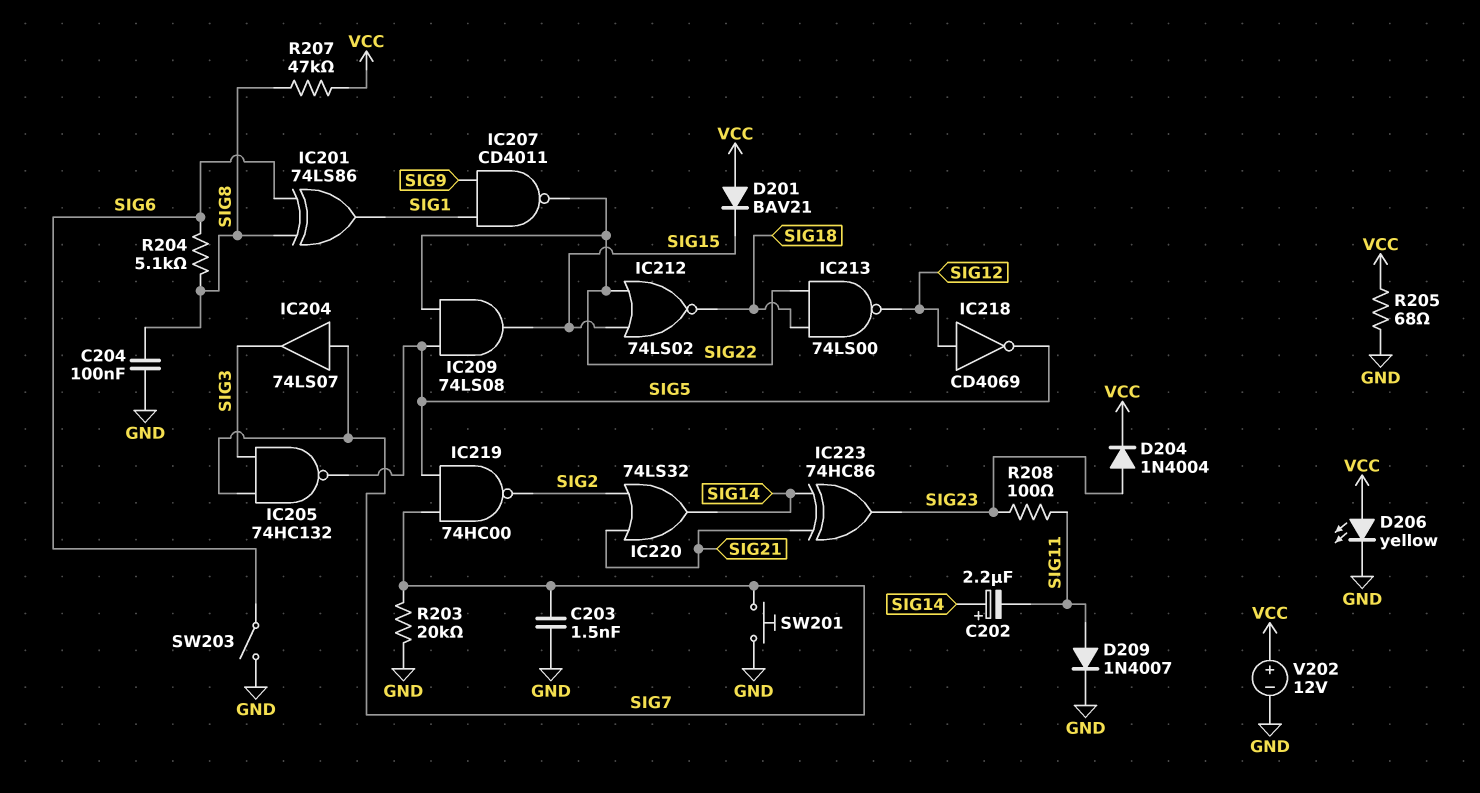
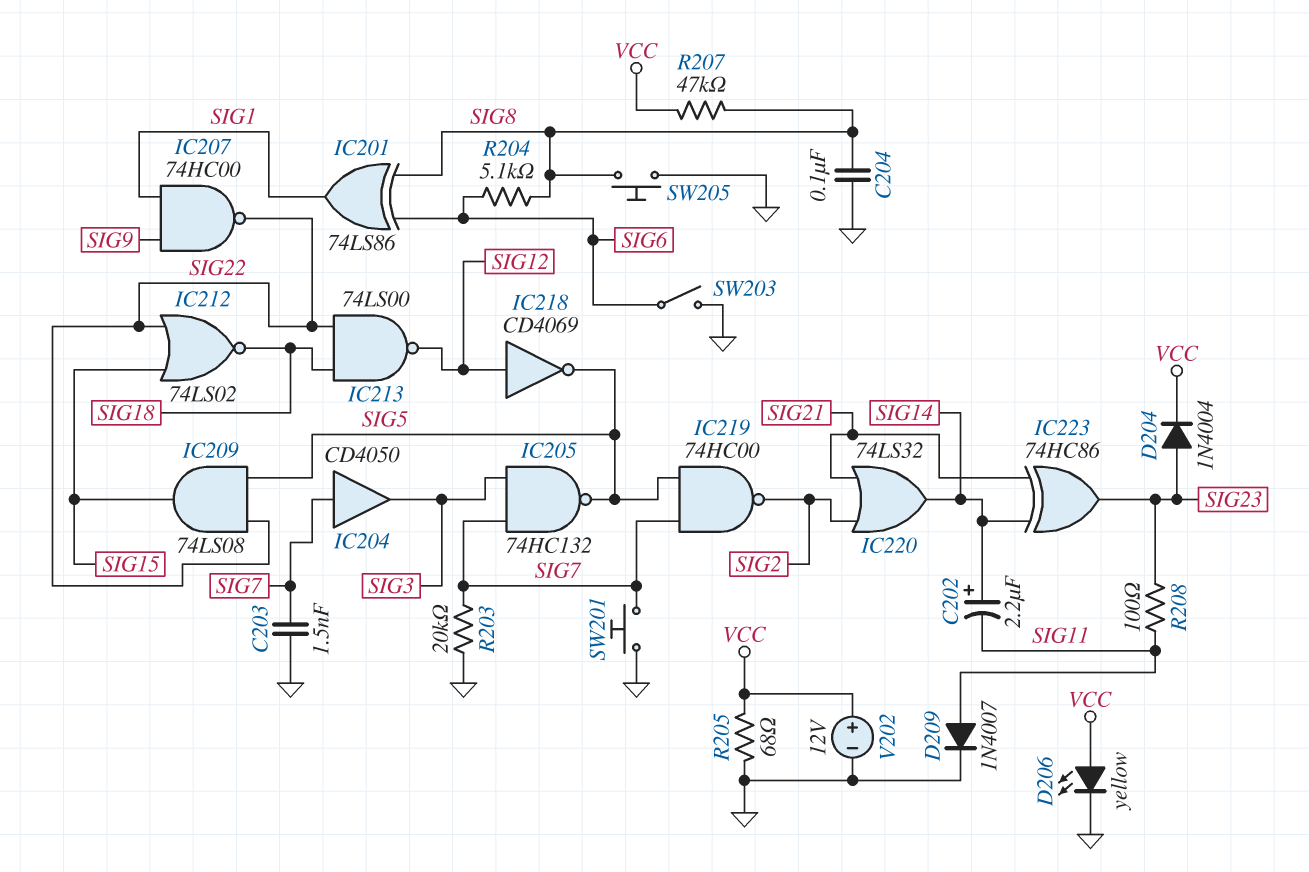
D201: diode BAV21 (A VCC, K SIG15) -> none
IC204: buffer 74LS07 (in SIG7, out SIG3) -> buffer CD4050 (in SIG7, out SIG3)
IC207: NAND CD4011 (in SIG1, in SIG9, out SIG22) -> NAND 74HC00 (in SIG1, in SIG9, out SIG22)
SW205: none -> button (GND, SIG8)

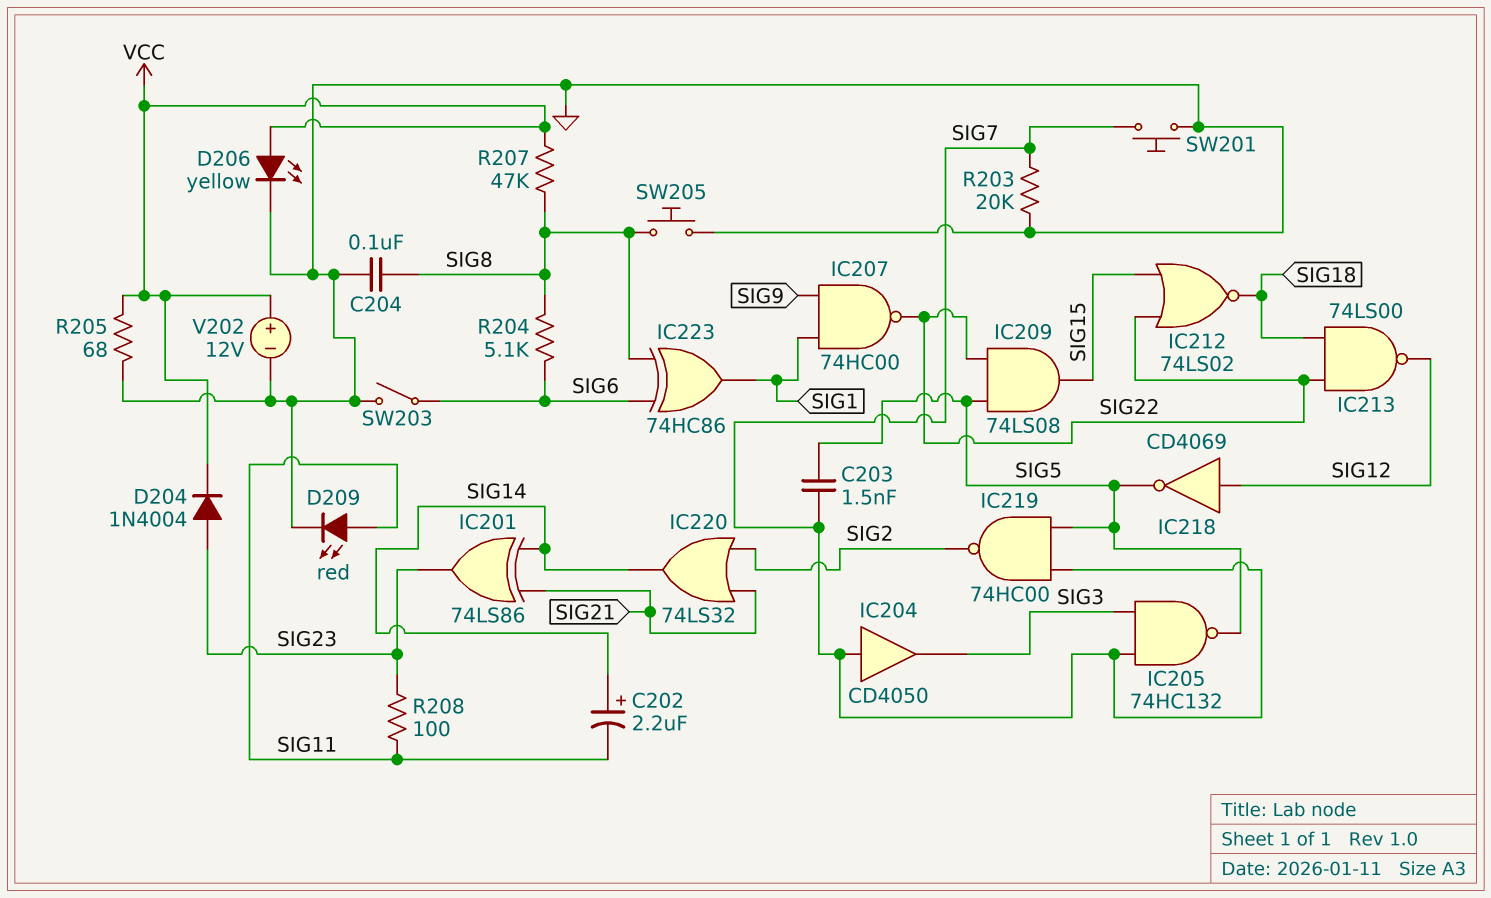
C203: 1.5nF (GND, SIG7) -> 1.5nF (SIG5, SIG7)
D209: diode 1N4007 (A SIG11, K GND) -> LED red (A SIG11, K GND)
IC201: XOR 74LS86 (in SIG6, in SIG8, out SIG1) -> XOR 74LS86 (in SIG14, in SIG21, out SIG23)
IC223: XOR 74HC86 (in SIG14, in SIG21, out SIG23) -> XOR 74HC86 (in SIG6, in SIG8, out SIG1)

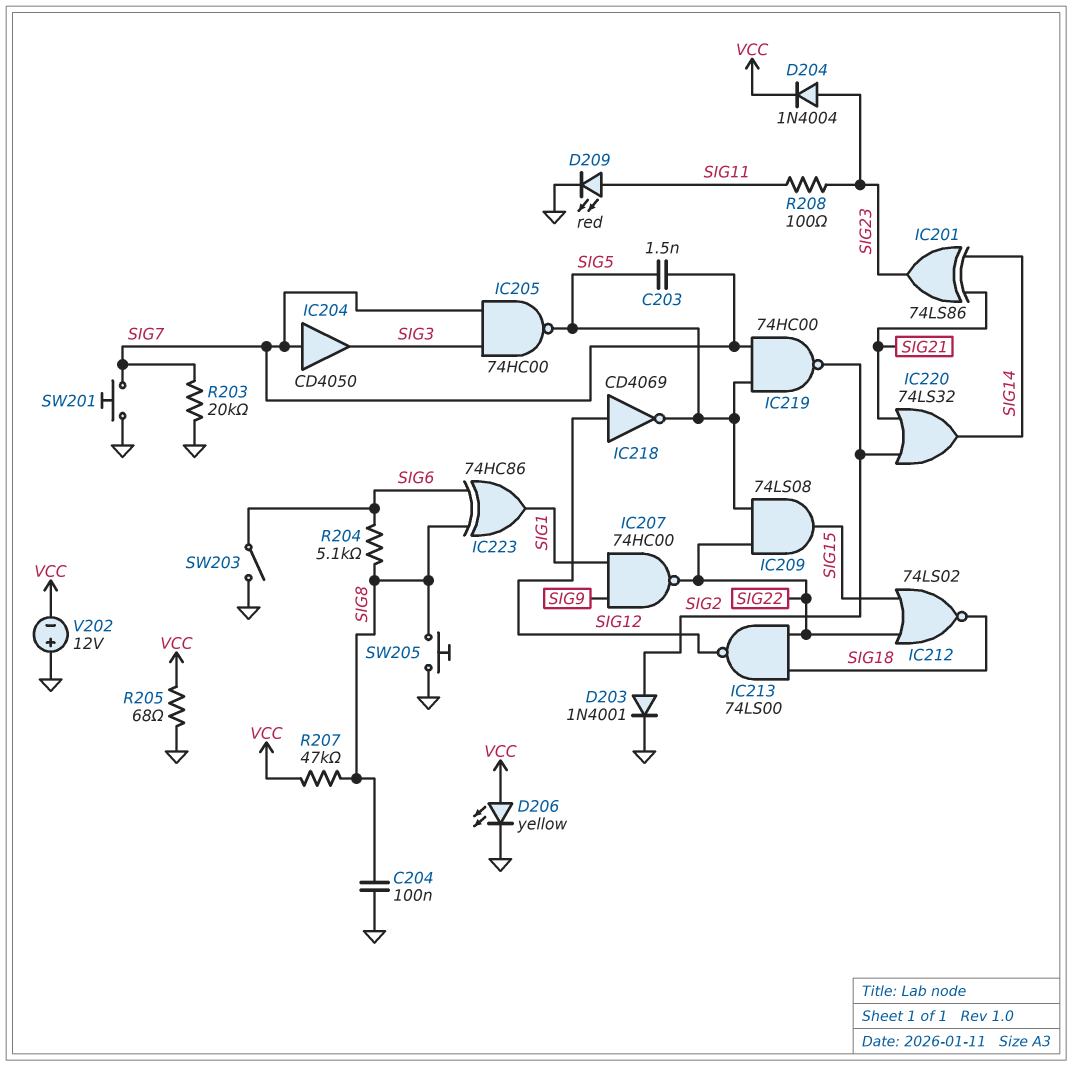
C202: 2.2uF (plus SIG14, minus SIG11) -> none
D203: none -> diode 1N4001 (A SIG2, K GND)
IC205: NAND 74HC132 (in SIG3, in SIG7, out SIG5) -> NAND 74HC00 (in SIG3, in SIG7, out SIG5)
V202: 12V (plus VCC, minus GND) -> 12V (plus GND, minus VCC)

